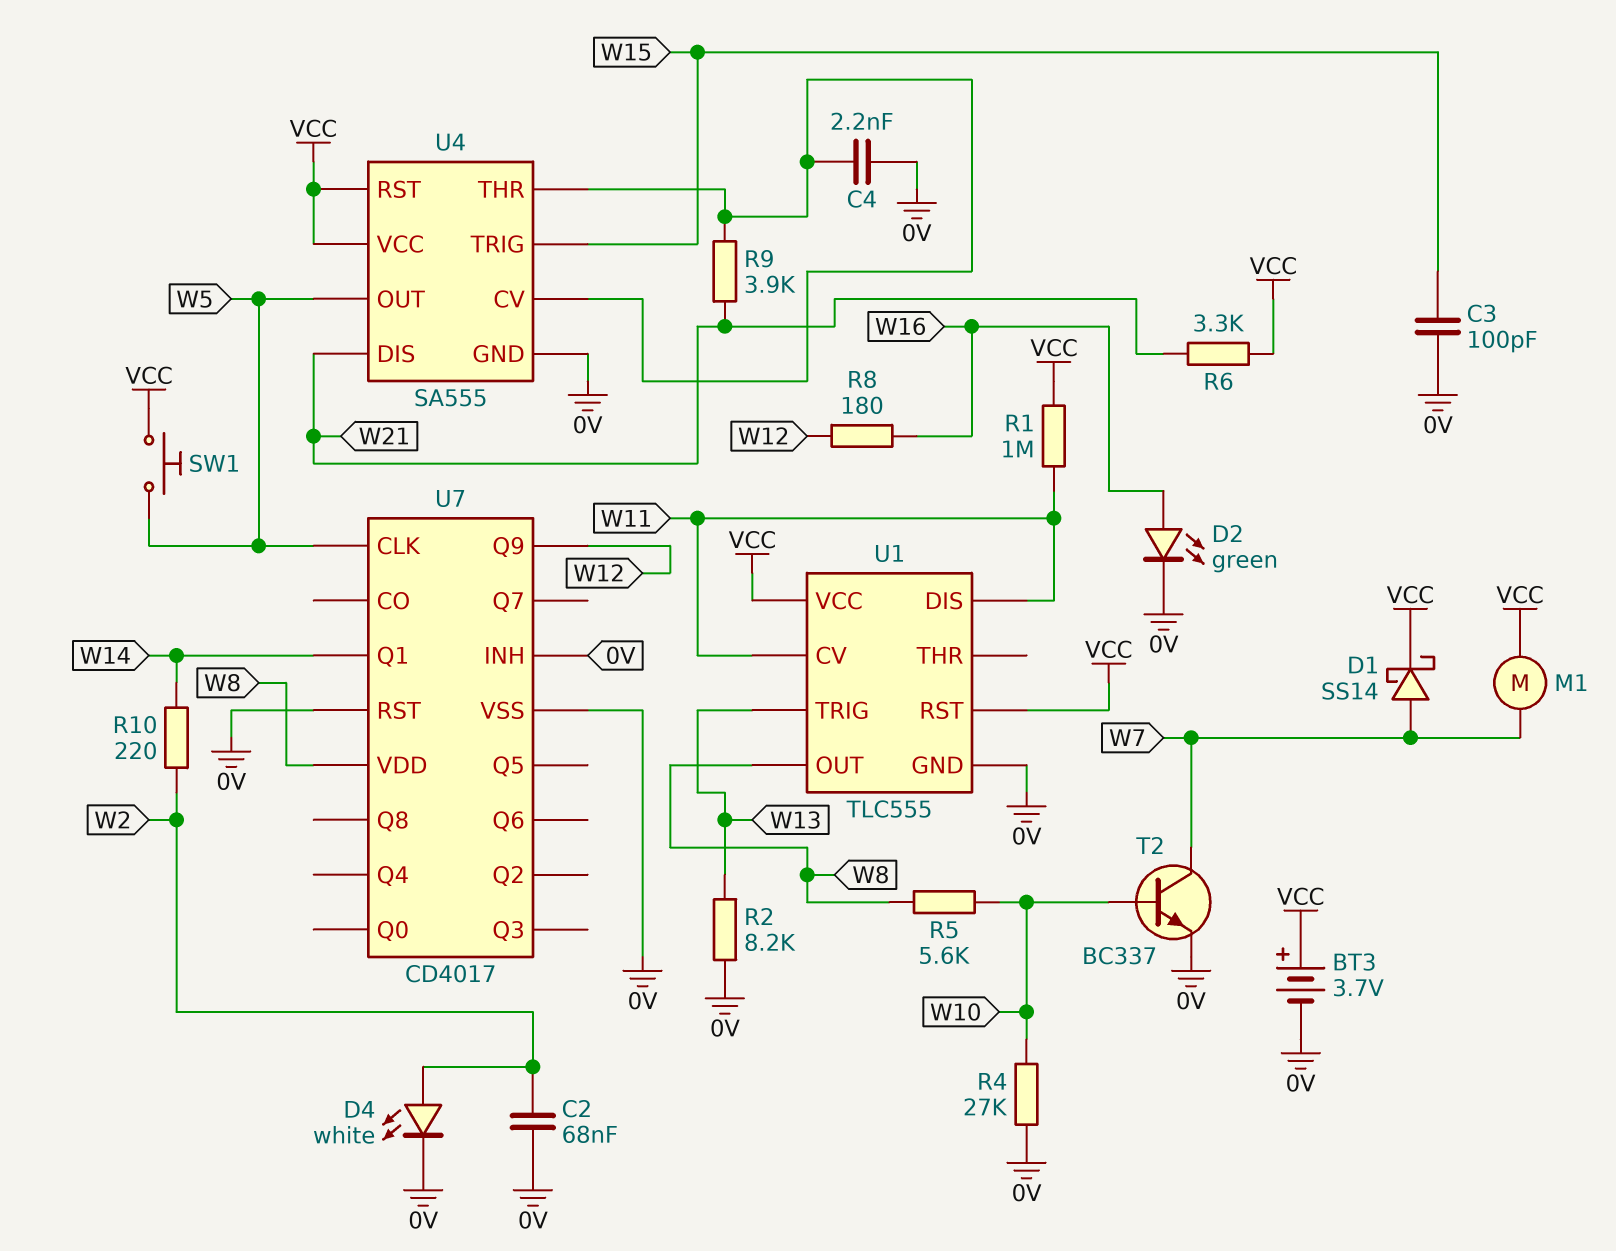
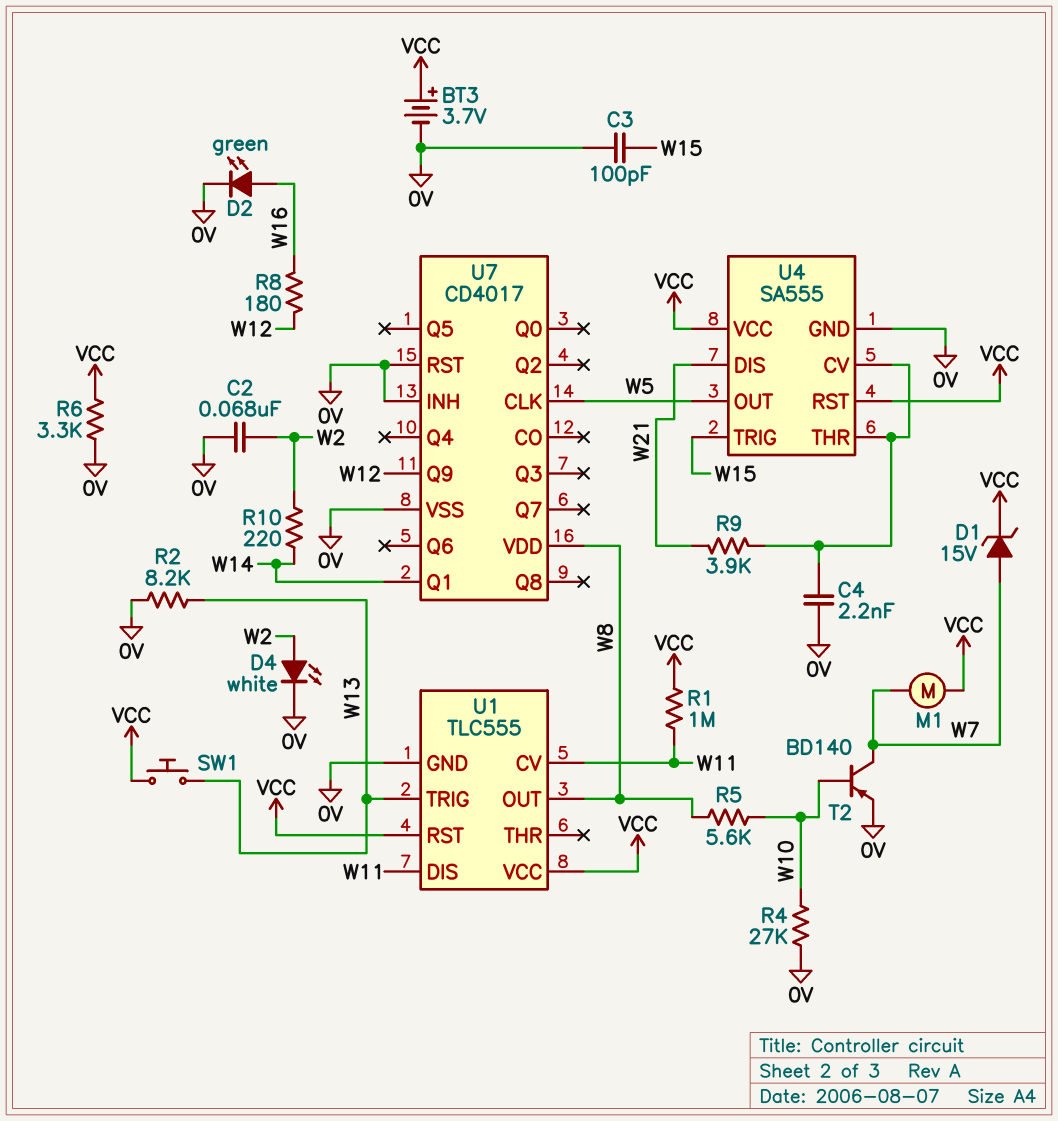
D1: schottky SS14 (A W7, K VCC) -> zener 15V (A W7, K VCC)
R6: 3.3k (VCC, W21) -> 3.3k (0V, VCC)
SW1: button (VCC, W5) -> button (VCC, W13)
T2: NPN BC337 (B W10, C W7, E 0V) -> PNP BD140 (B W10, C W7, E 0V)

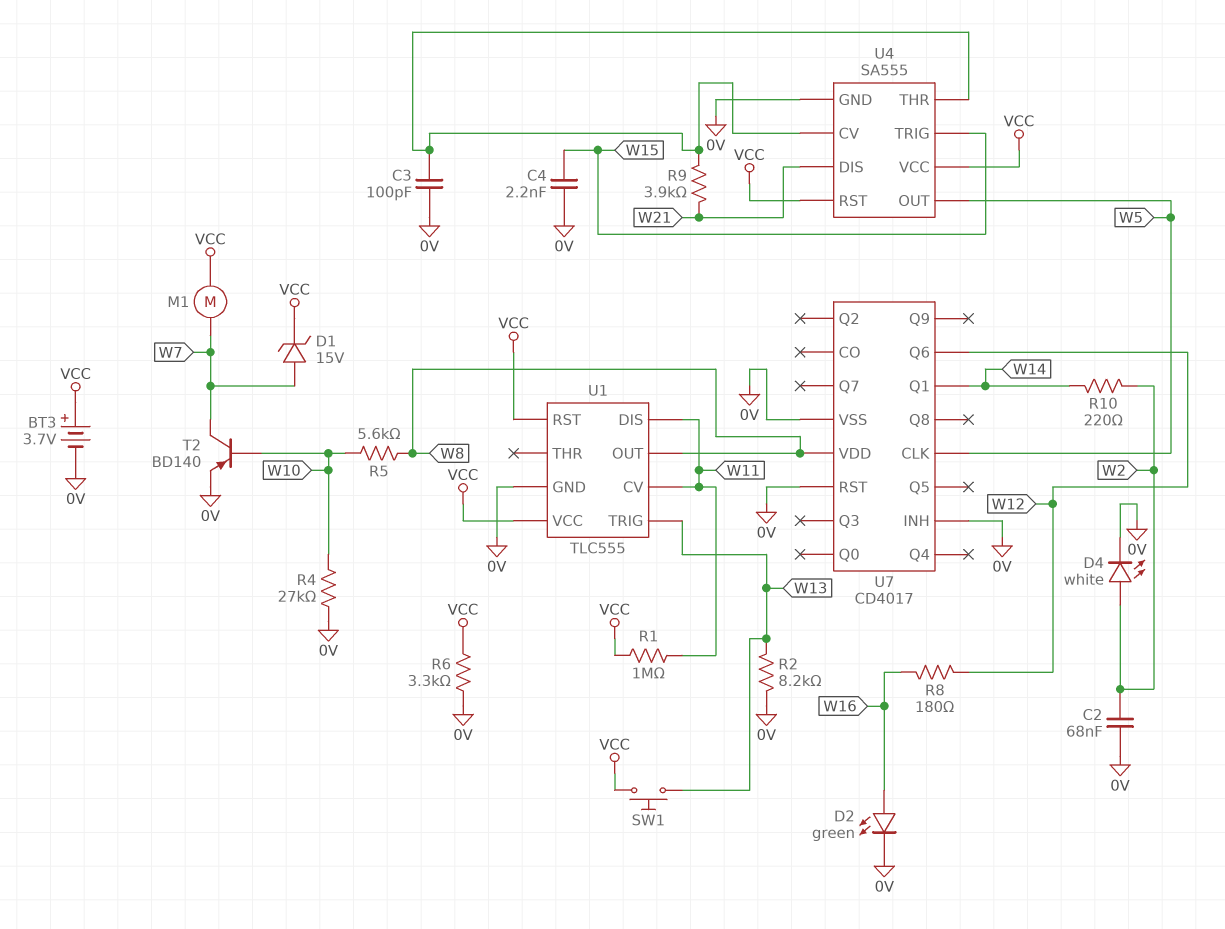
C3: 100pF (0V, W15) -> 100pF (0V, U4/CV)
C4: 2.2nF (0V, U4/CV) -> 2.2nF (0V, W15)
U7 pin Q6: none -> W12
U7 pin Q9: W12 -> none

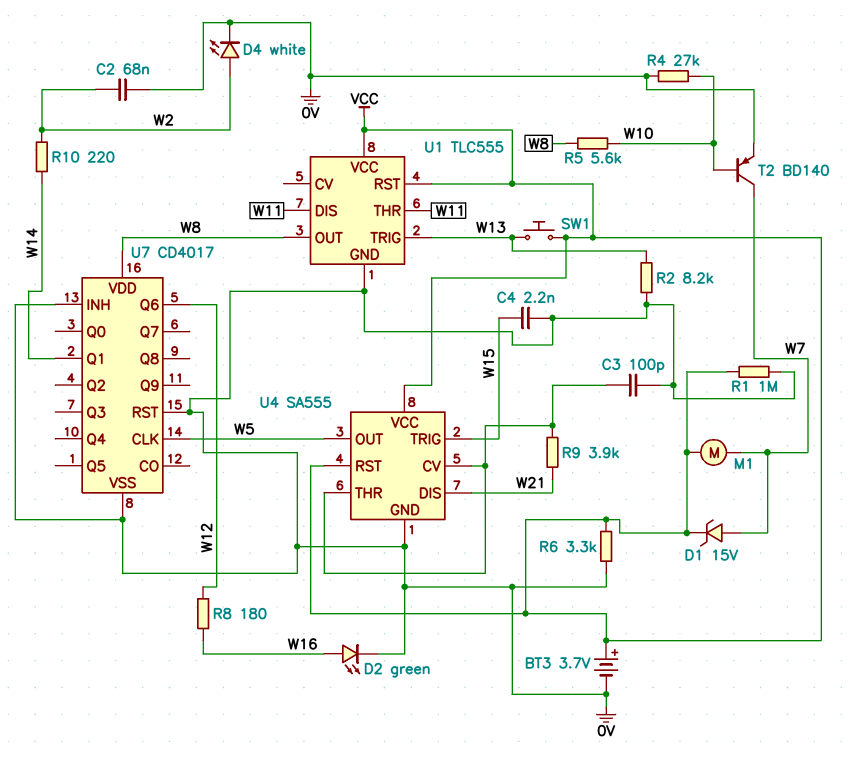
R1: 1M (VCC, W11) -> 1M (0V, VCC)
U1 pin CV: W11 -> none
U1 pin THR: none -> W11

